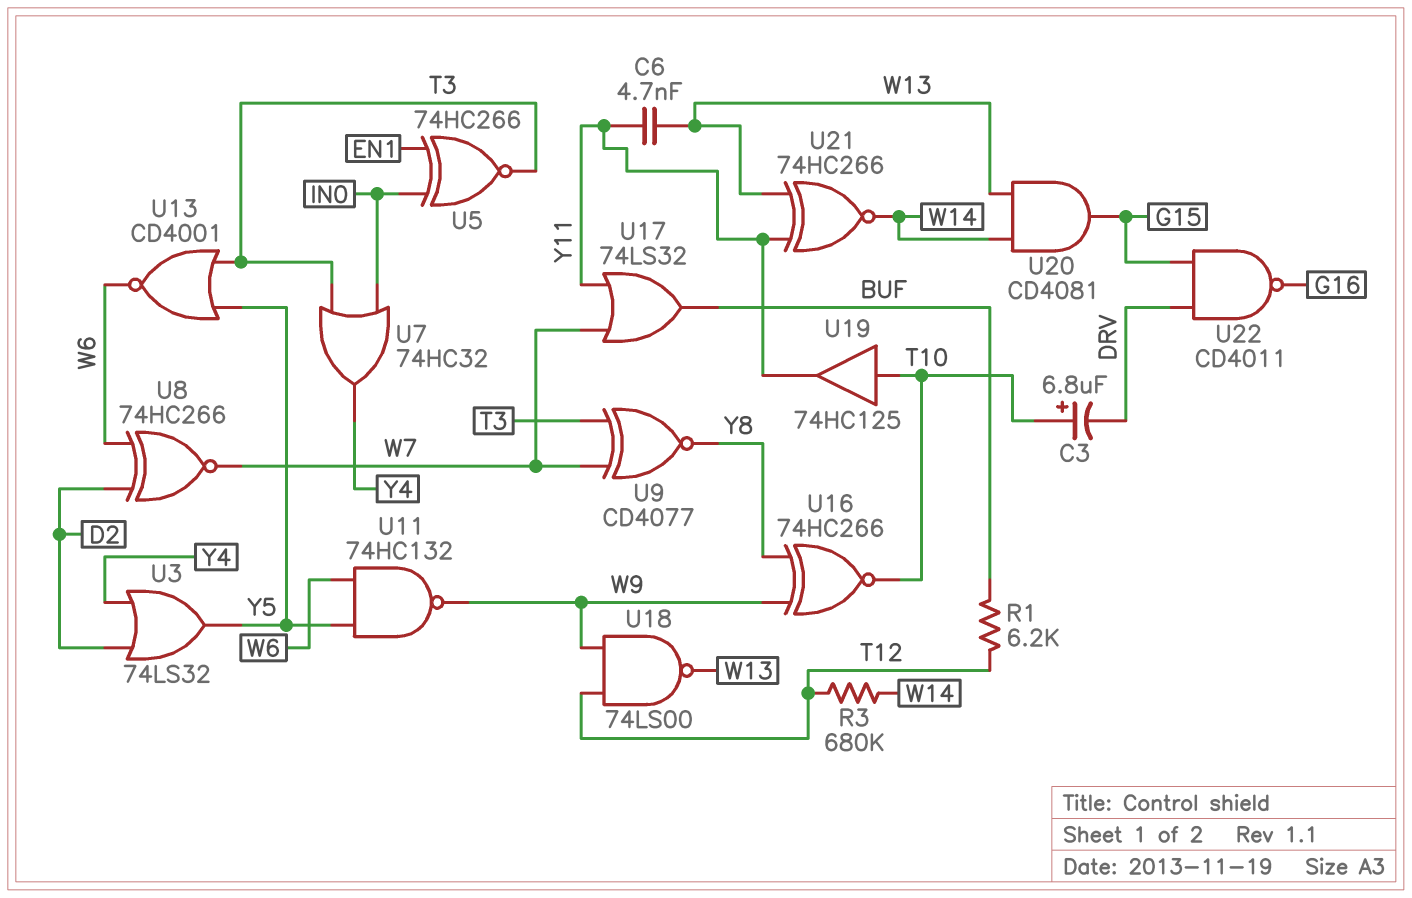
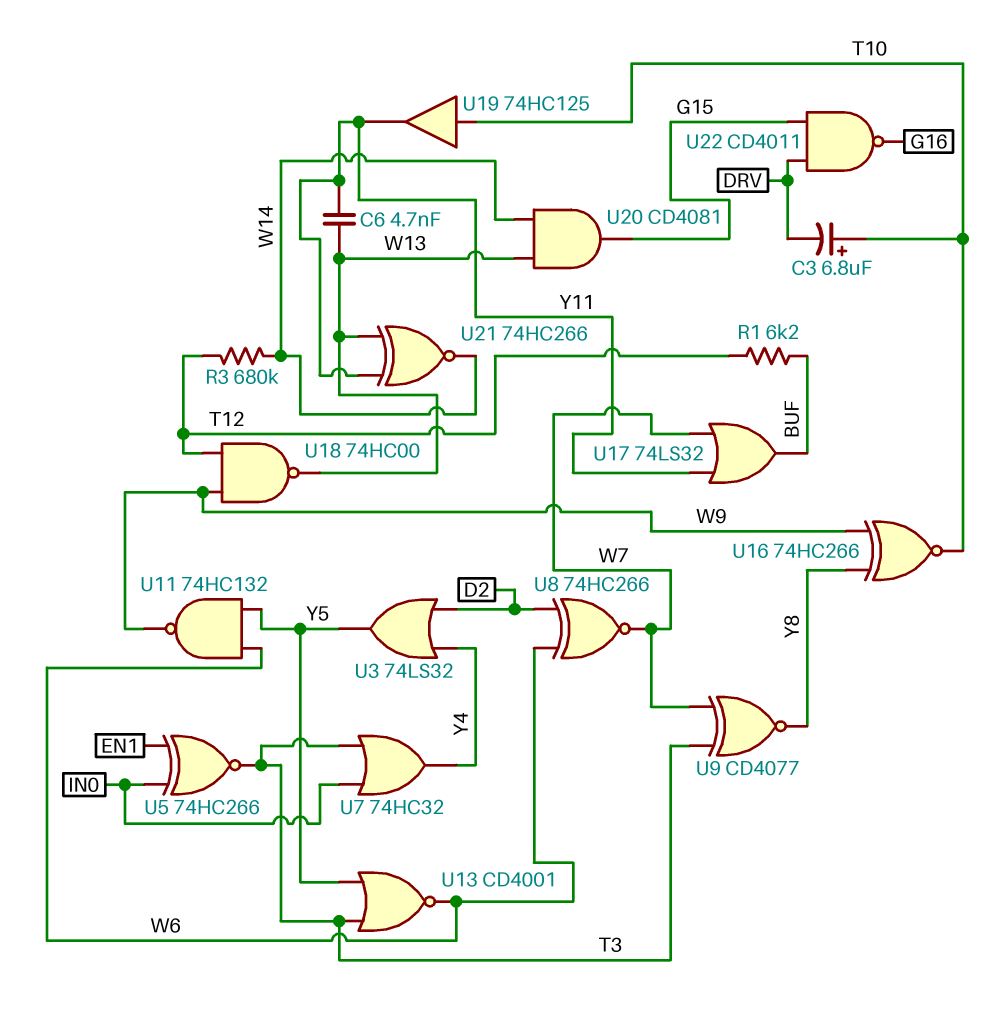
U18: NAND 74LS00 (in T12, in W9, out W13) -> NAND 74HC00 (in T12, in W9, out W13)

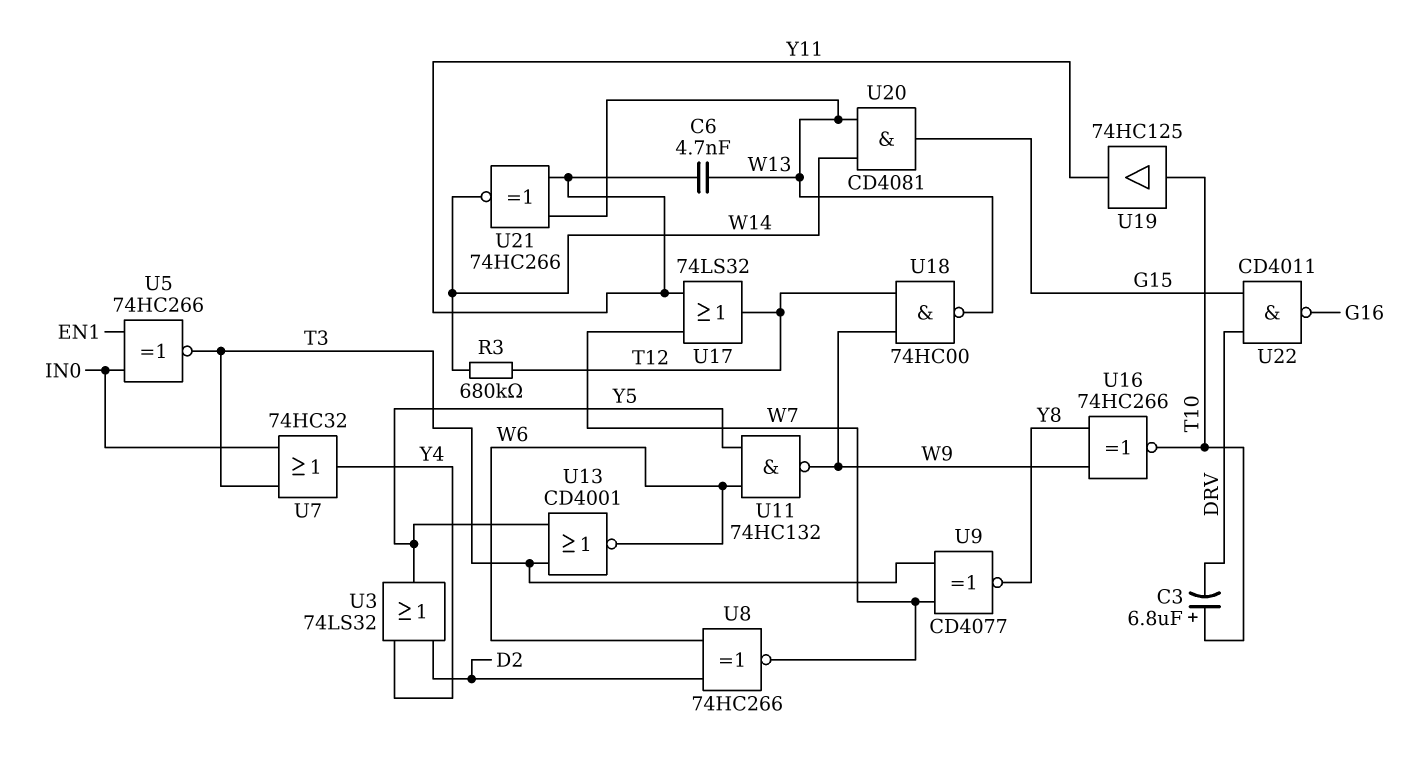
R1: 6.2k (BUF, T12) -> none
U17: OR 74LS32 (in W7, in Y11, out BUF) -> OR 74LS32 (in W7, in Y11, out T12)

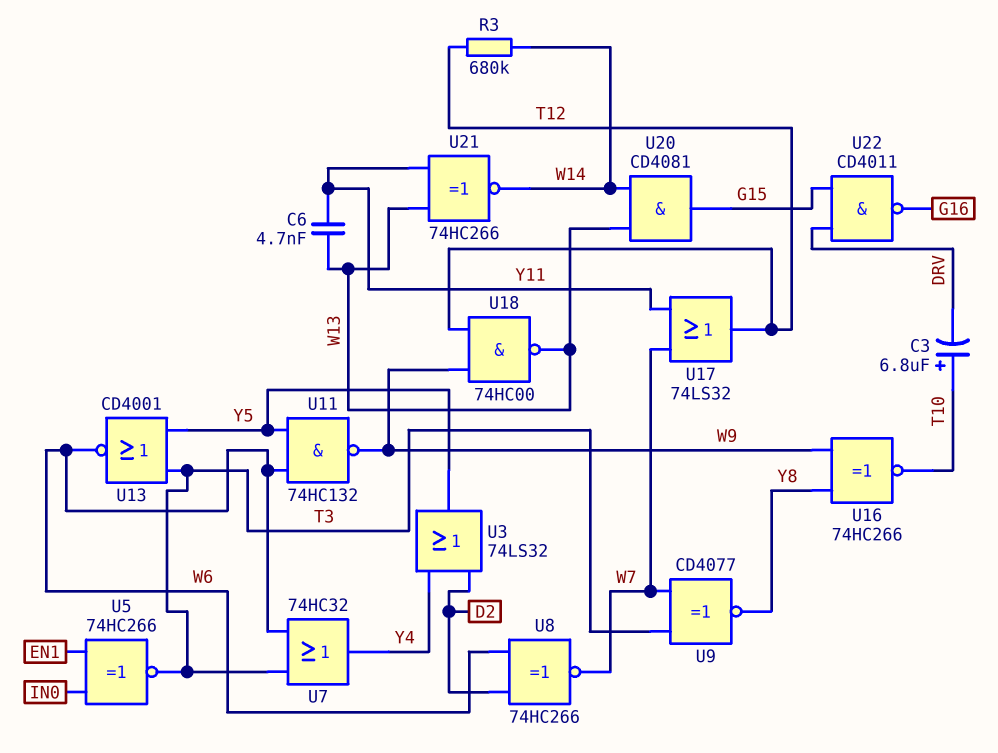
U7: OR 74HC32 (in IN0, in T3, out Y4) -> OR 74HC32 (in T3, in W6, out Y4)
U19: buffer 74HC125 (in T10, out Y11) -> none

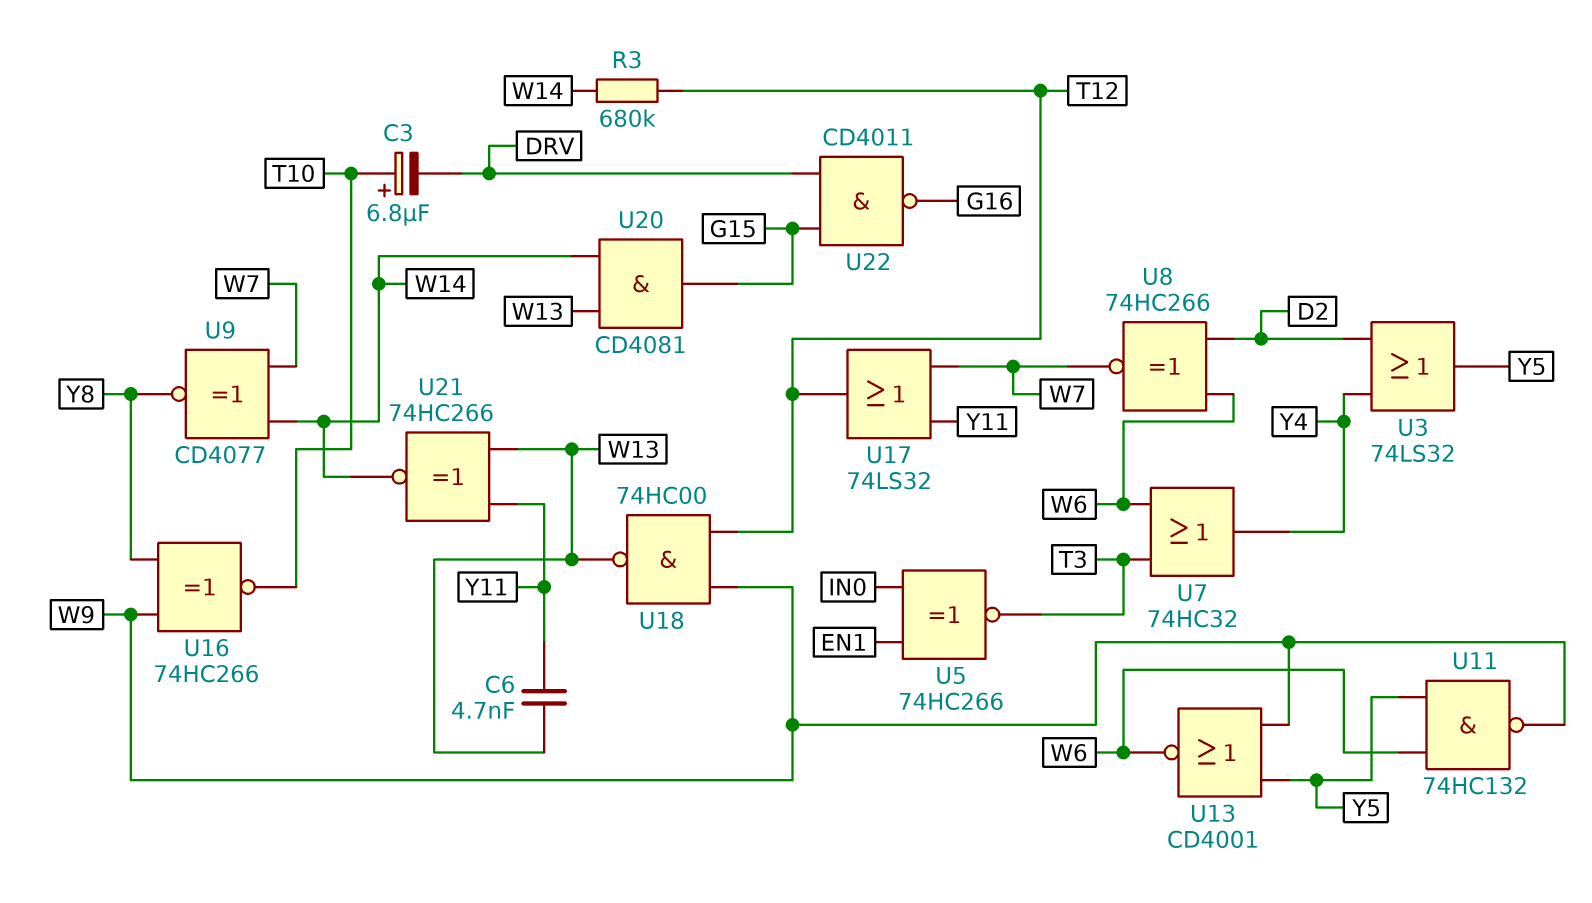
U9: XNOR CD4077 (in T3, in W7, out Y8) -> XNOR CD4077 (in W7, in W14, out Y8)
U13: NOR CD4001 (in T3, in Y5, out W6) -> NOR CD4001 (in W9, in Y5, out W6)

